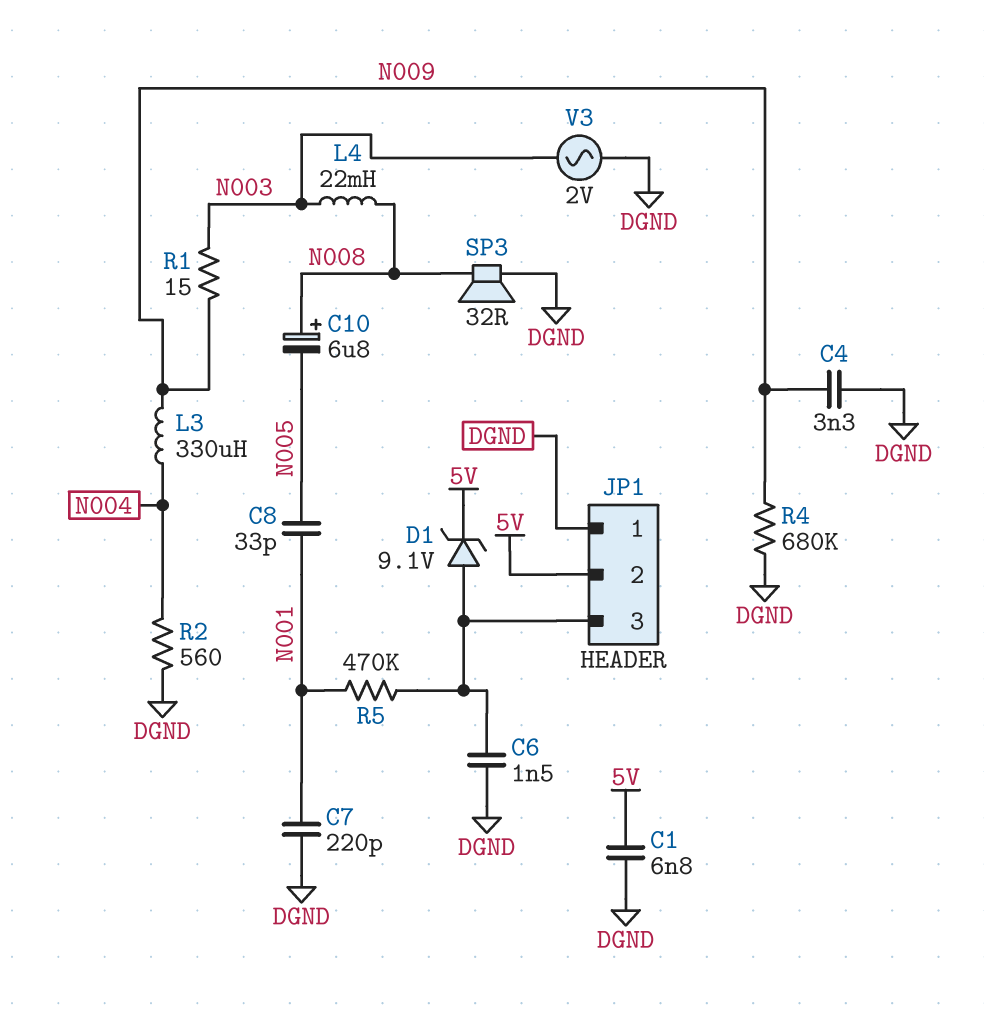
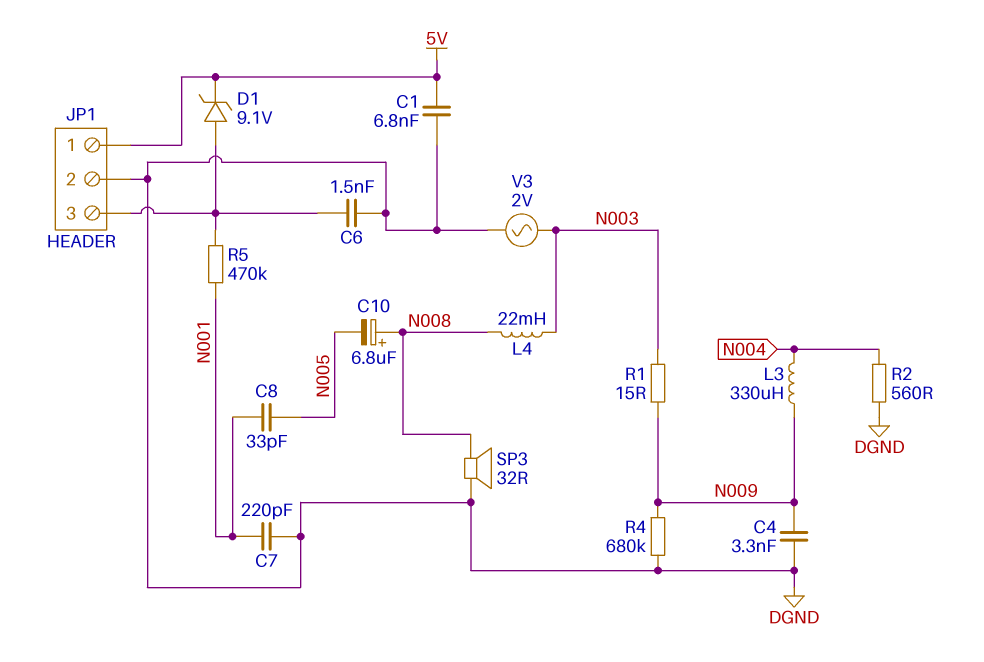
JP1 pin 1: DGND -> 5V
JP1 pin 2: 5V -> DGND

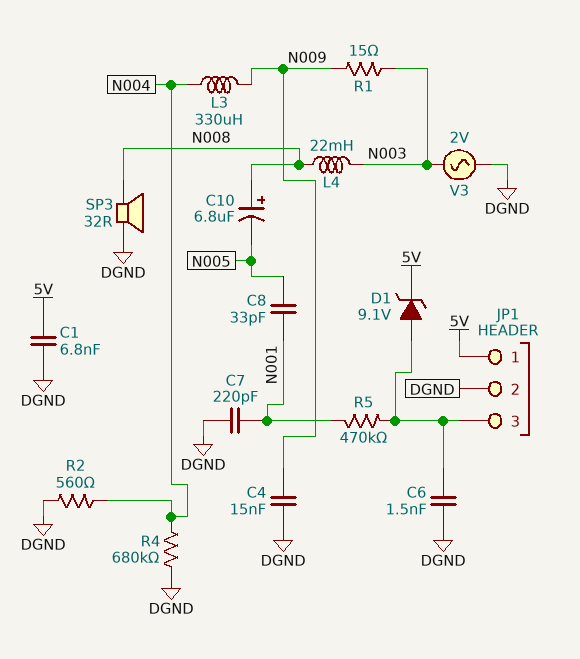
C4: 3.3nF (DGND, N009) -> 15nF (DGND, N009)
R4: 680k (DGND, N009) -> 680k (DGND, N004)

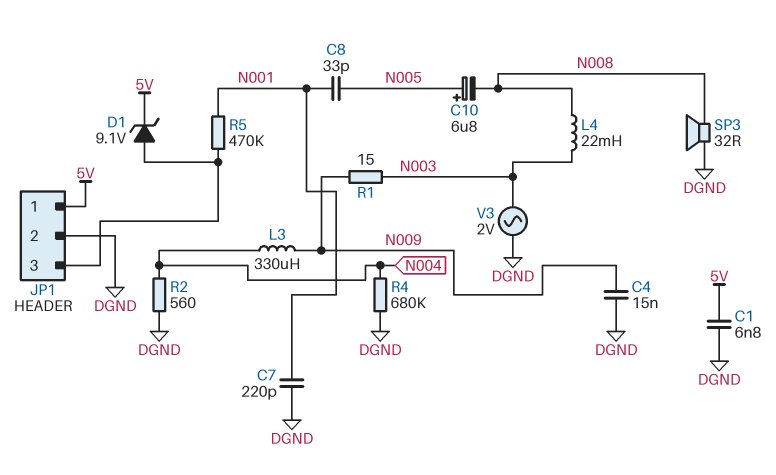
C6: 1.5nF (DGND, JP1/3) -> none
C10: 6.8uF (plus N008, minus N005) -> 6.8uF (plus N005, minus N008)

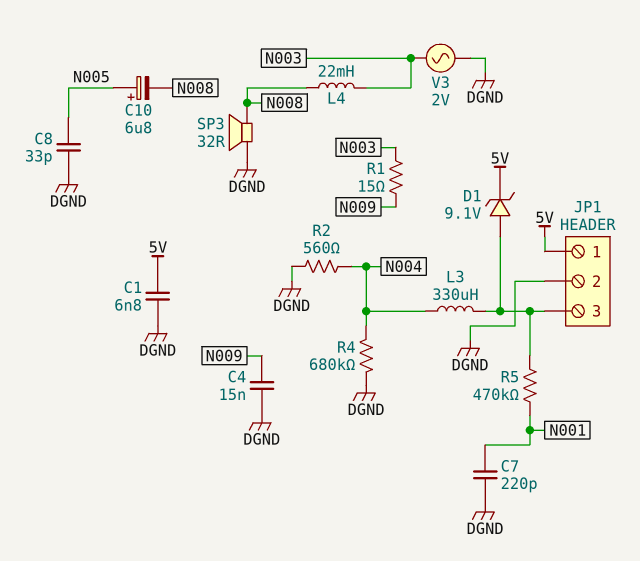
C8: 33pF (N001, N005) -> 33pF (DGND, N005)
L3: 330uH (N004, N009) -> 330uH (JP1/3, N004)

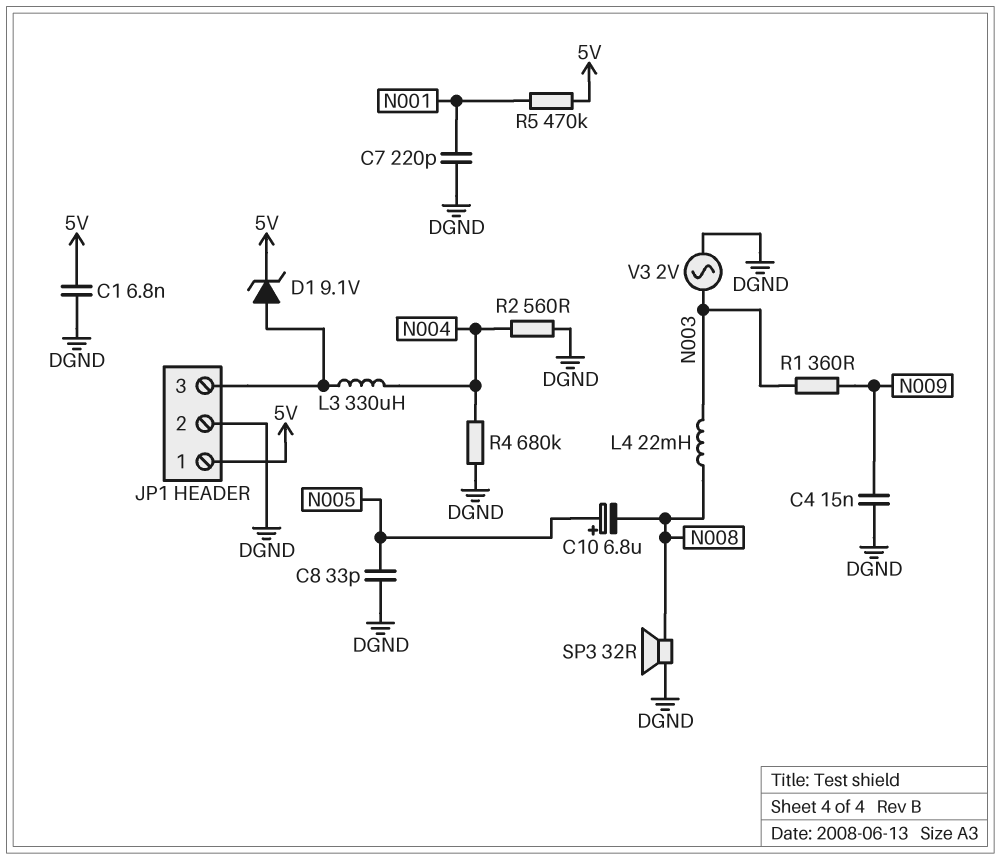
R1: 15 (N003, N009) -> 360 (N003, N009)
R5: 470k (JP1/3, N001) -> 470k (5V, N001)

